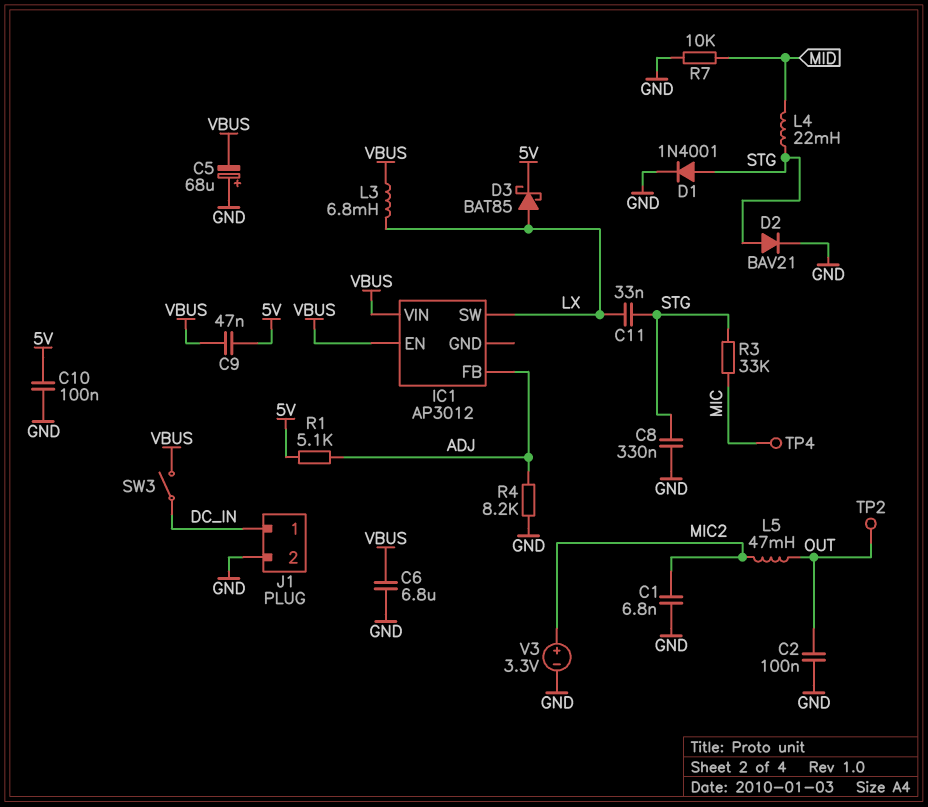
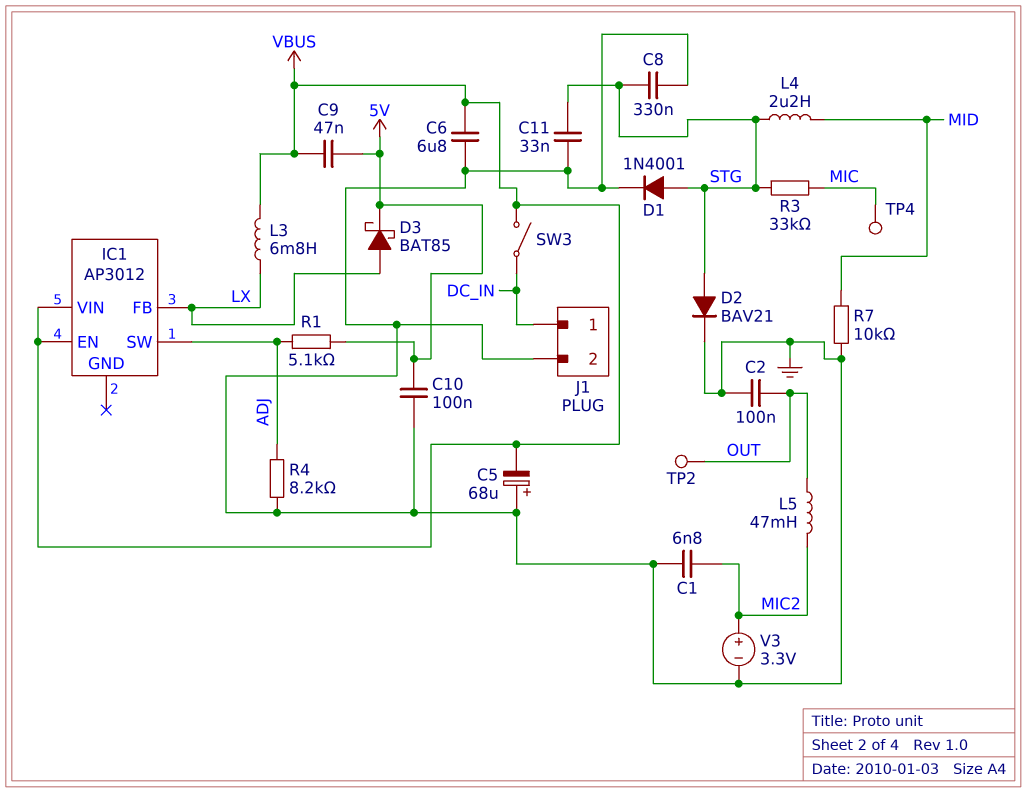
C11: 33nF (LX, STG) -> 33nF (GND, STG)
IC1 pin FB: ADJ -> LX
IC1 pin SW: LX -> ADJ
L4: 22mH (MID, STG) -> 2.2uH (MID, STG)

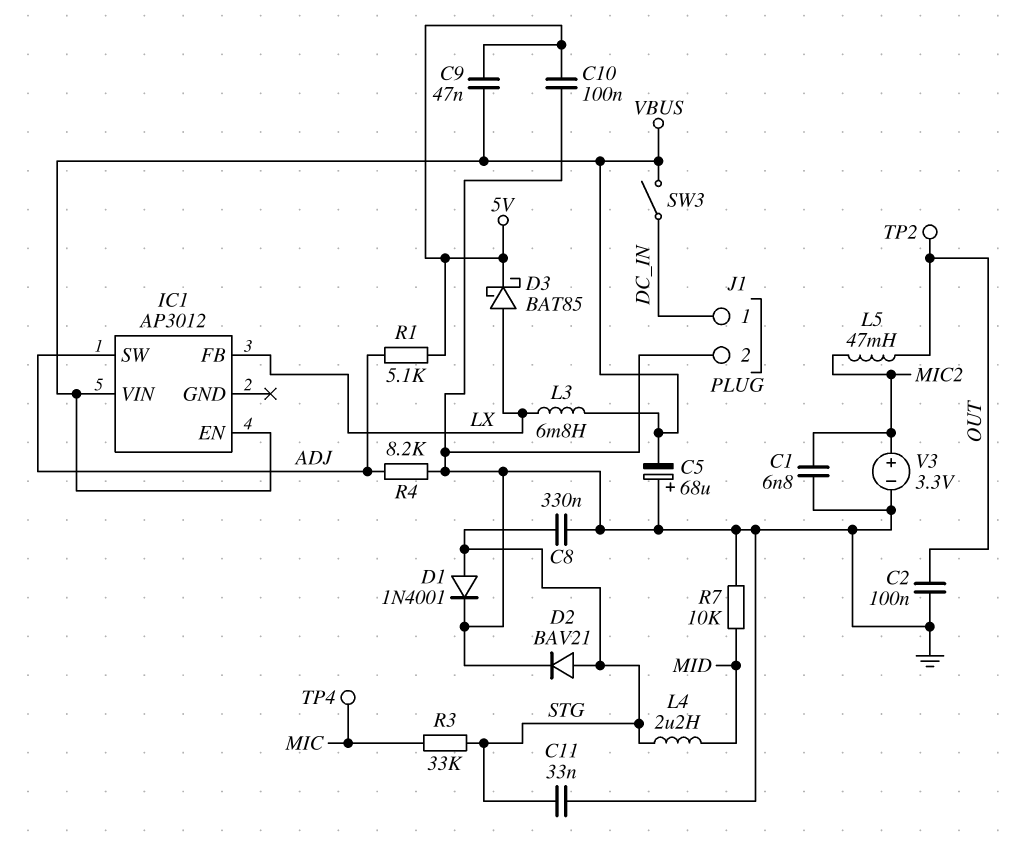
C6: 6.8uF (GND, VBUS) -> none

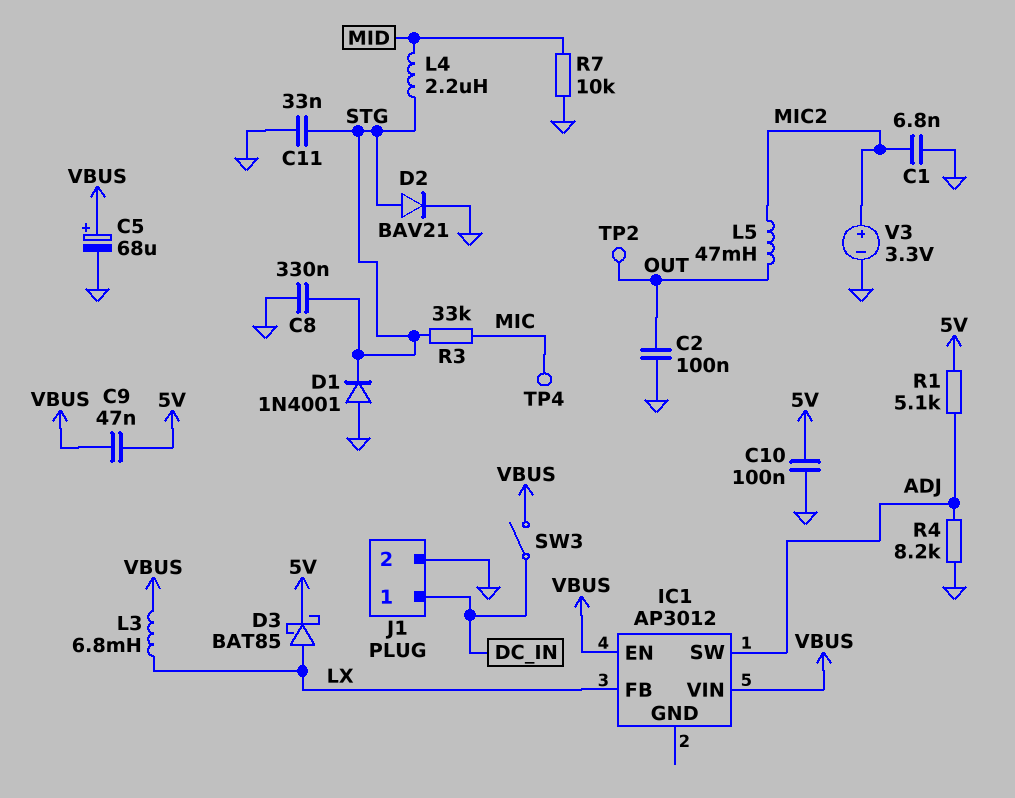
C5: 68uF (plus GND, minus VBUS) -> 68uF (plus VBUS, minus GND)
D1: diode 1N4001 (A STG, K GND) -> diode 1N4001 (A GND, K STG)

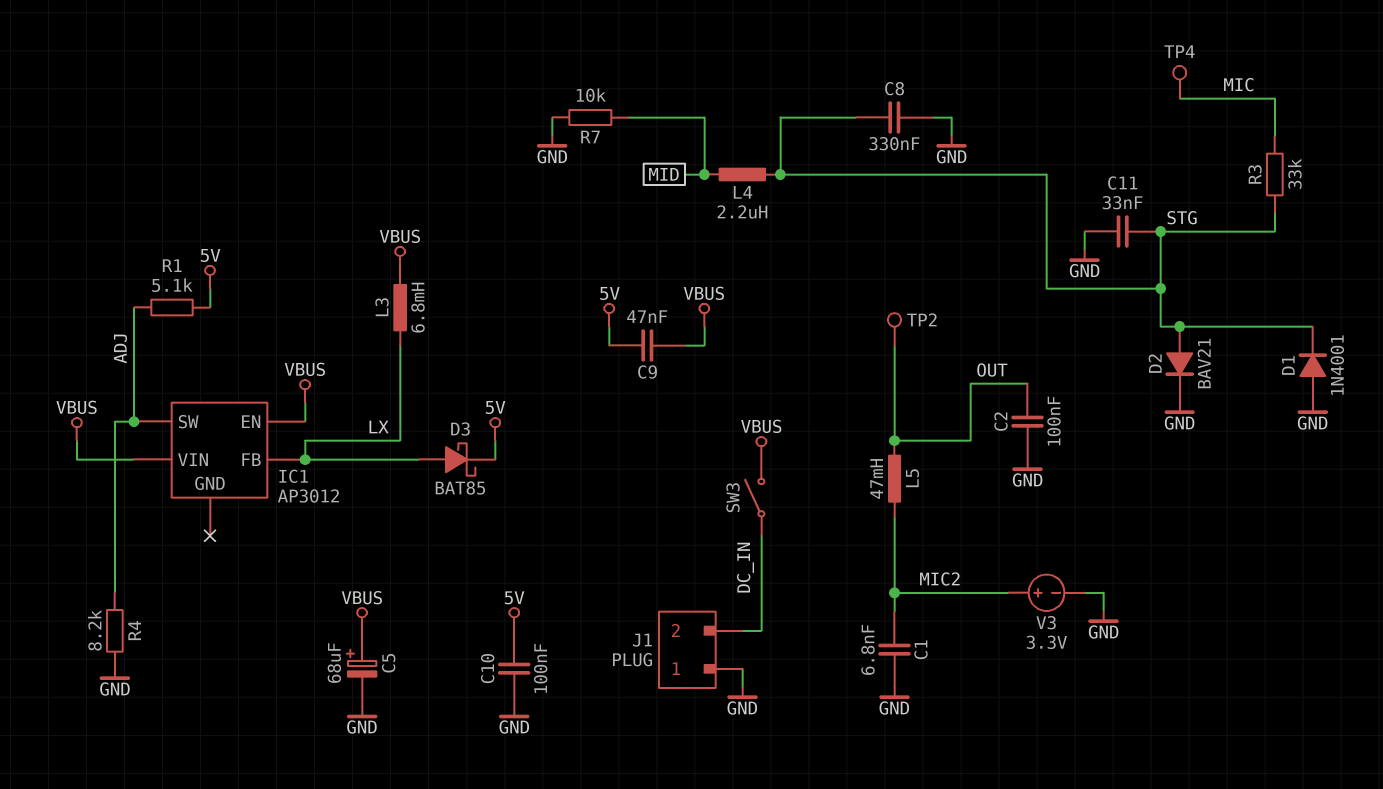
J1 pin 1: DC_IN -> GND
J1 pin 2: GND -> DC_IN

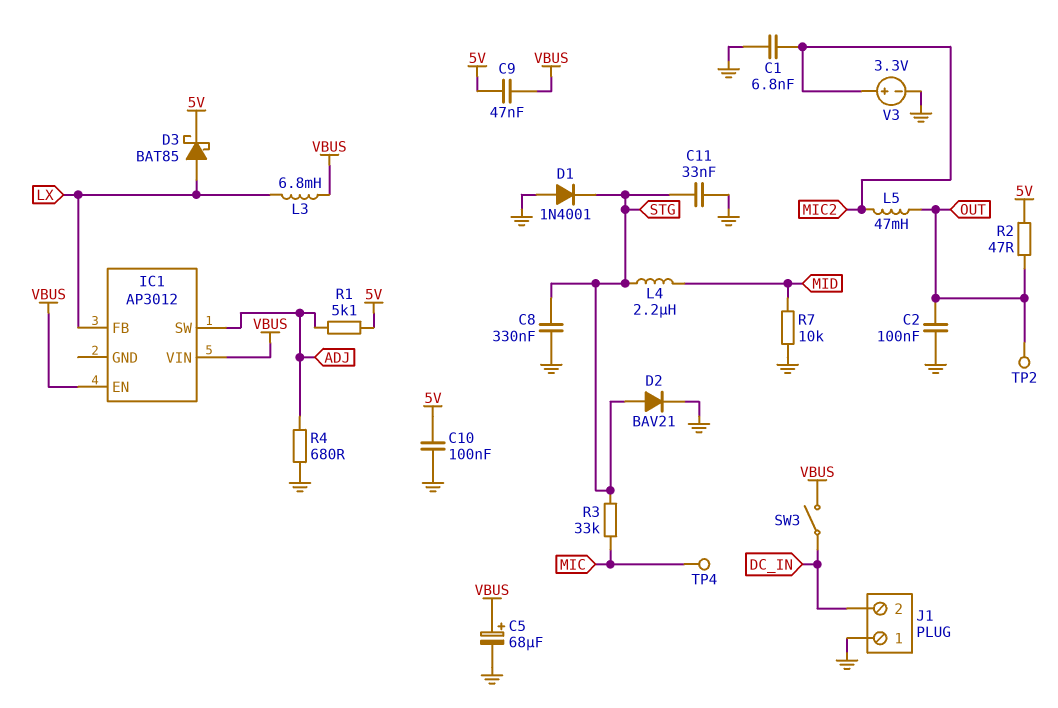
R2: none -> 47 (5V, OUT)
R4: 8.2k (ADJ, GND) -> 680 (ADJ, GND)

